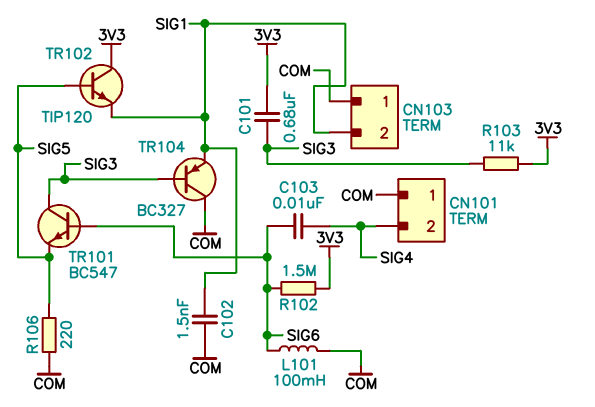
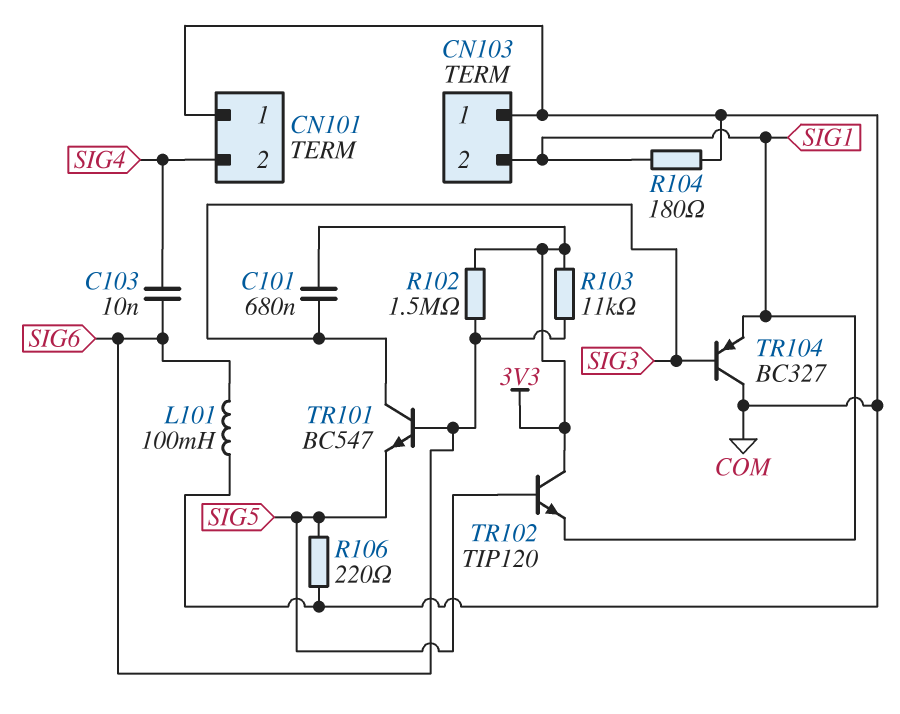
C102: 1.5nF (COM, SIG1) -> none
R103: 11k (3V3, SIG3) -> 11k (3V3, SIG6)
R104: none -> 180 (COM, SIG1)

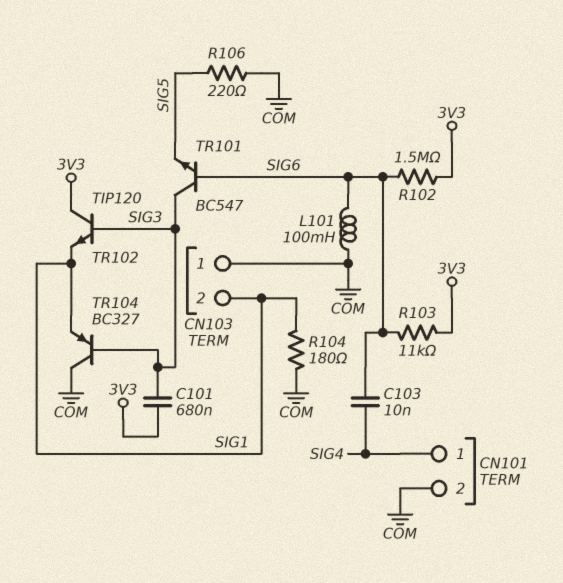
CN101 pin 1: COM -> SIG4
CN101 pin 2: SIG4 -> COM
TR102: NPN TIP120 (B SIG5, C 3V3, E SIG1) -> NPN TIP120 (B SIG3, C 3V3, E SIG1)

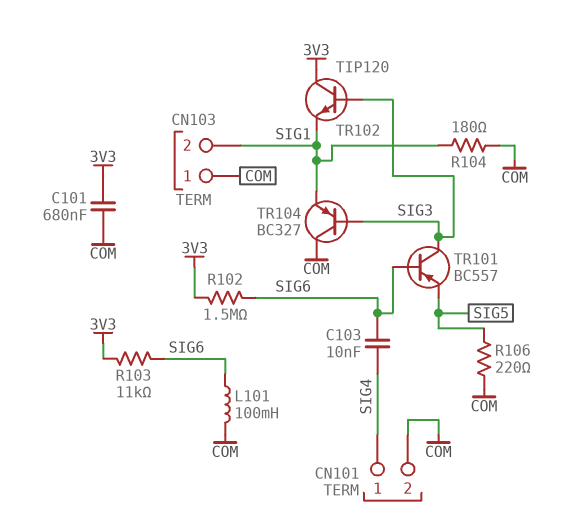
C101: 680nF (3V3, SIG3) -> 680nF (3V3, COM)
TR101: NPN BC547 (B SIG6, C SIG3, E SIG5) -> PNP BC557 (B SIG6, C SIG3, E SIG5)

